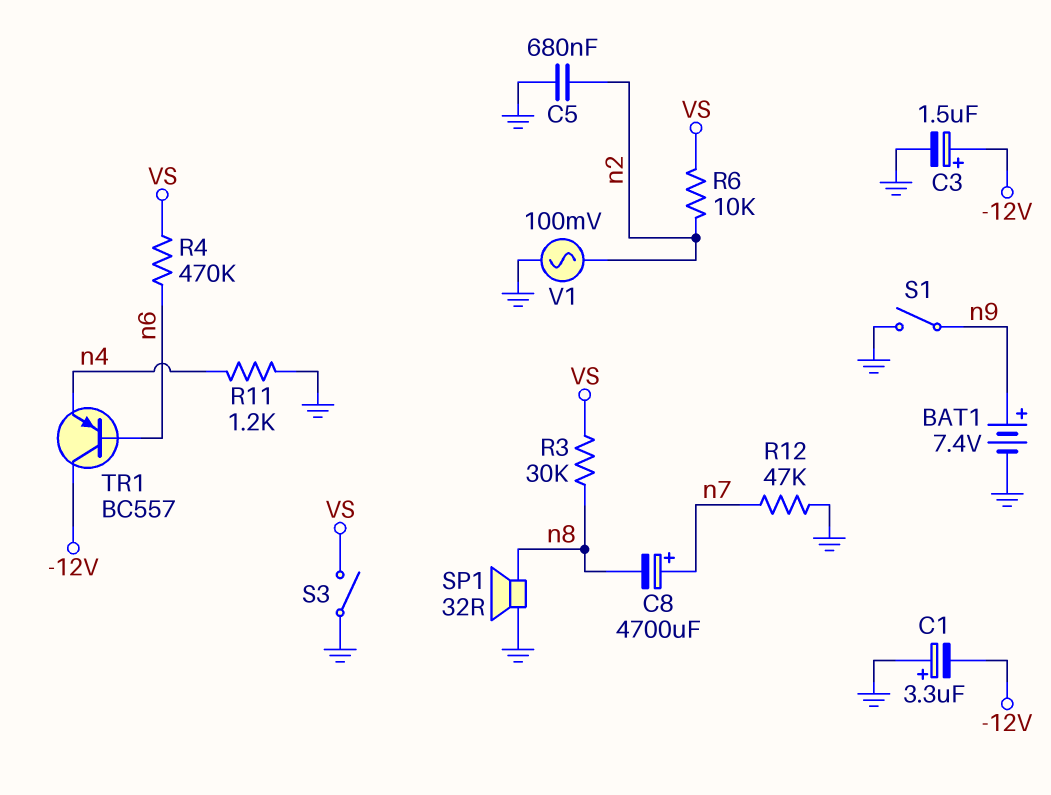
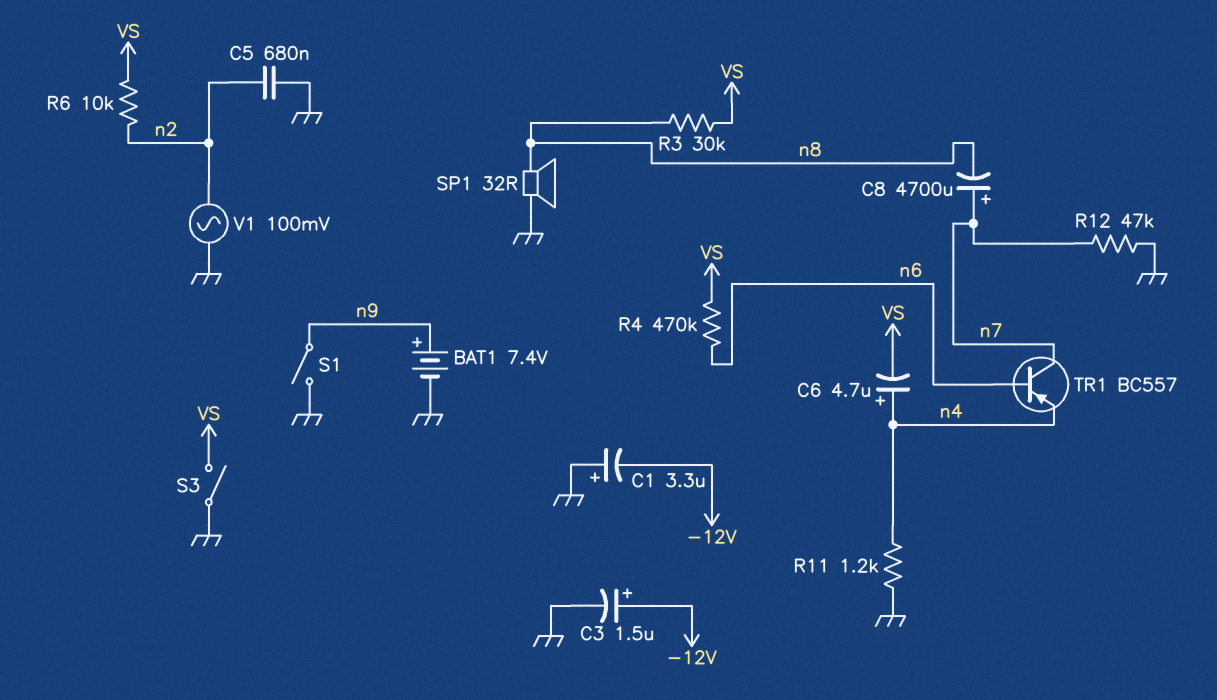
C6: none -> 4.7uF (plus n4, minus VS)
TR1: PNP BC557 (B n6, C -12V, E n4) -> PNP BC557 (B n6, C n7, E n4)

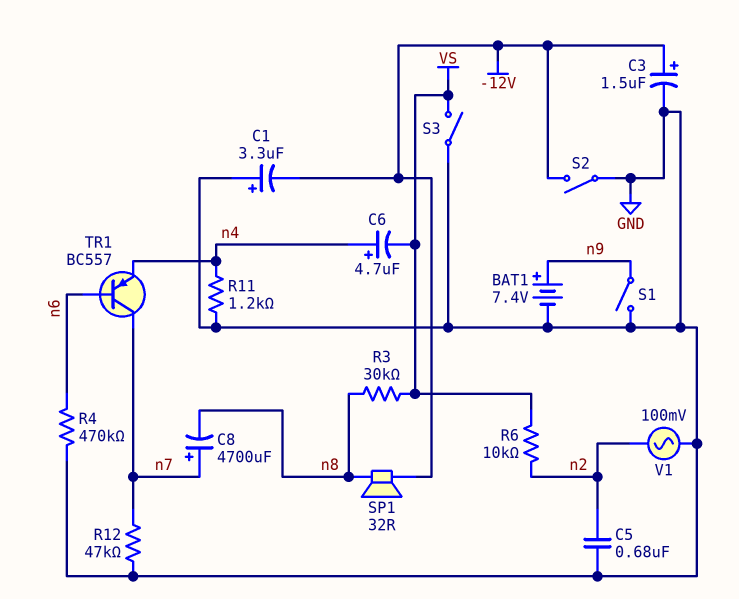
R4: 470k (VS, n6) -> 470k (GND, n6)
S2: none -> switch (-12V, GND)
SP1: speaker 32R (GND, n8) -> speaker 32R (-12V, n8)

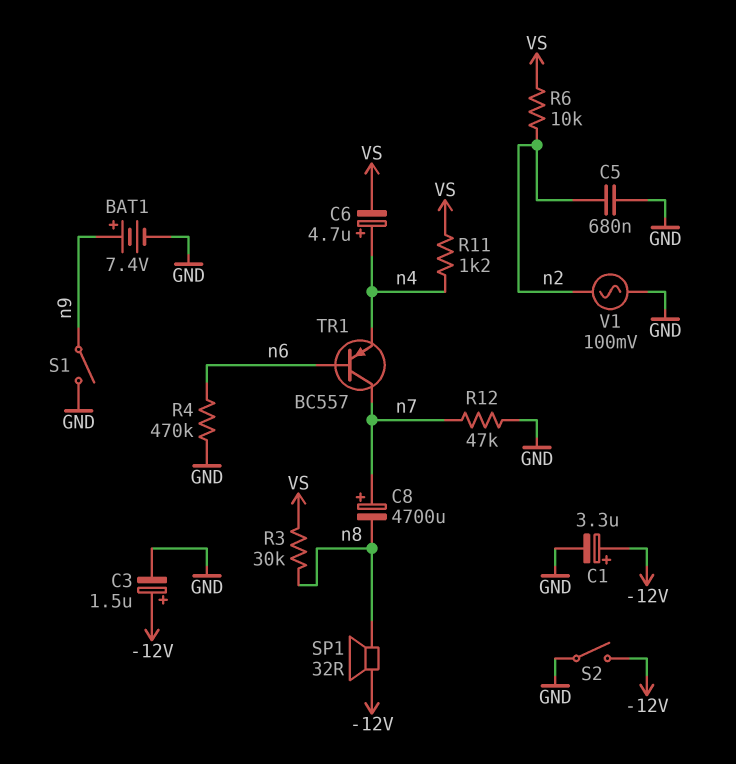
C1: 3.3uF (plus GND, minus -12V) -> 3.3uF (plus -12V, minus GND)
R11: 1.2k (GND, n4) -> 1.2k (VS, n4)
S3: switch (GND, VS) -> none

